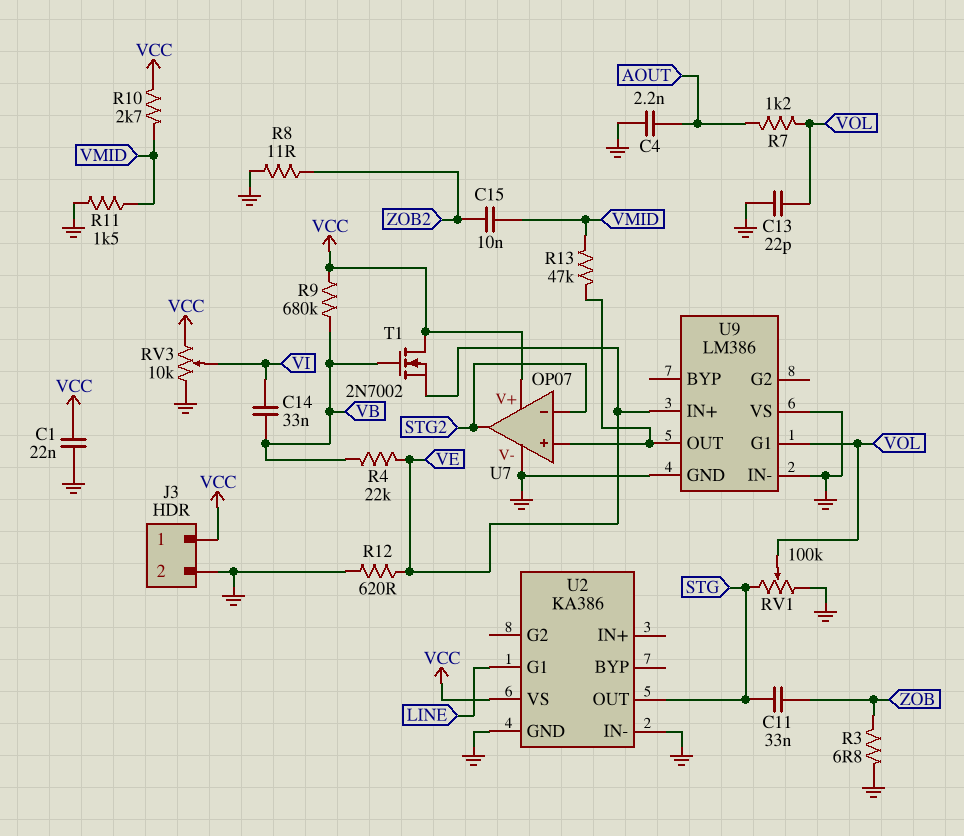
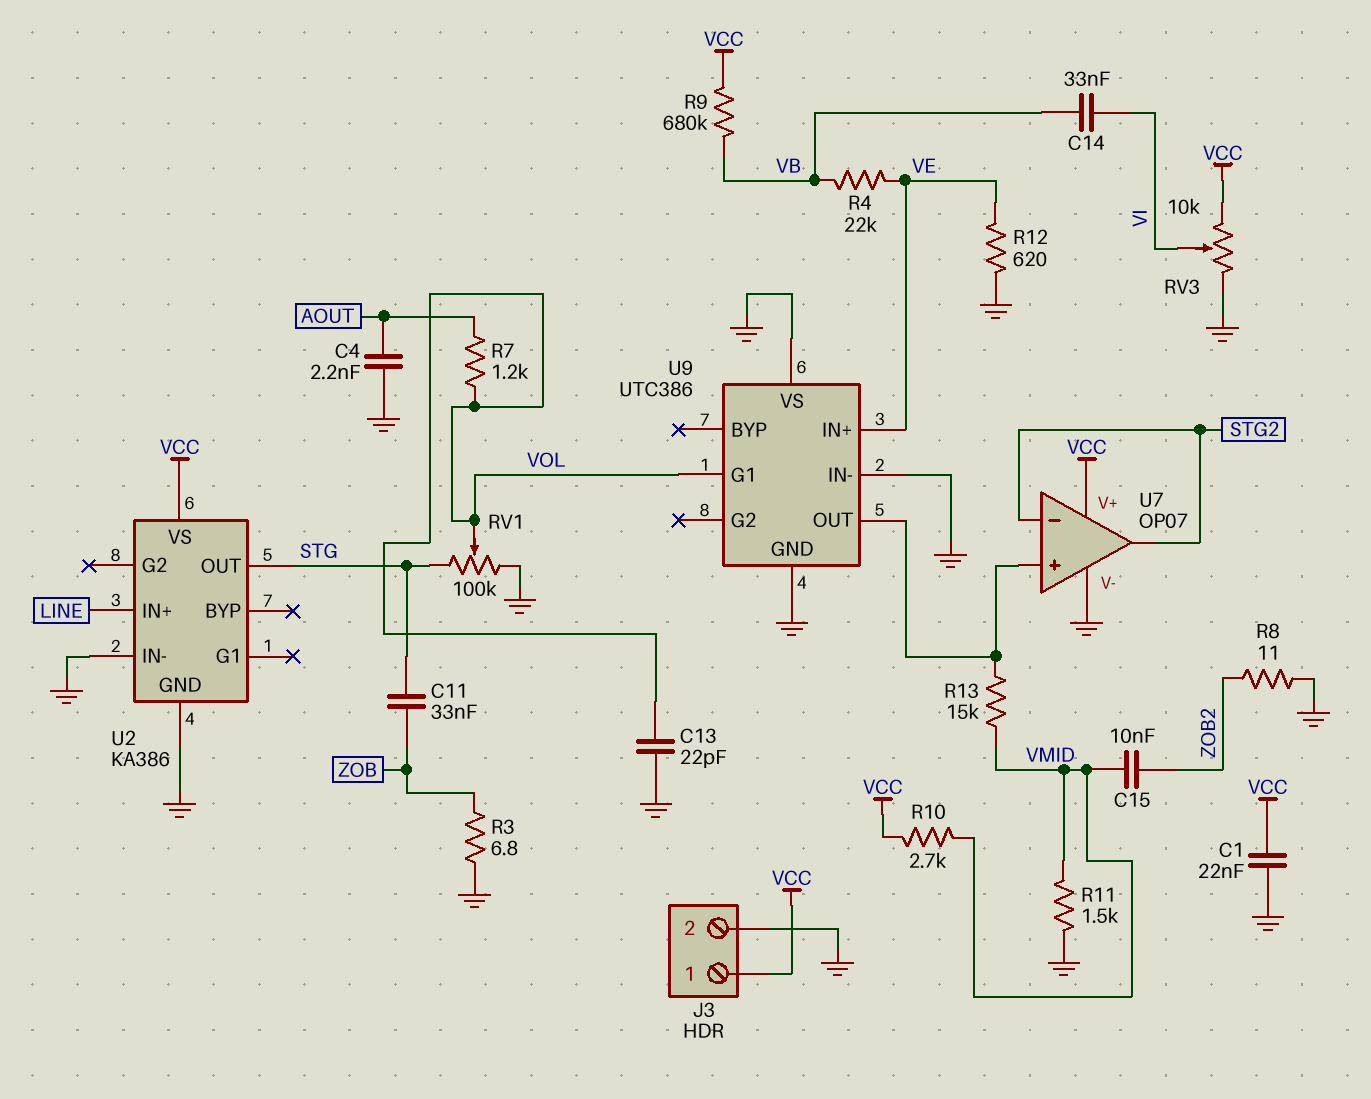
R13: 47k (U7/in+, VMID) -> 15k (U7/in+, VMID)
T1: NMOS 2N7002 (G VB, D VCC, S VE) -> none
U2 pin G1: LINE -> none
U2 pin IN+: none -> LINE
U9: LM386 -> UTC386

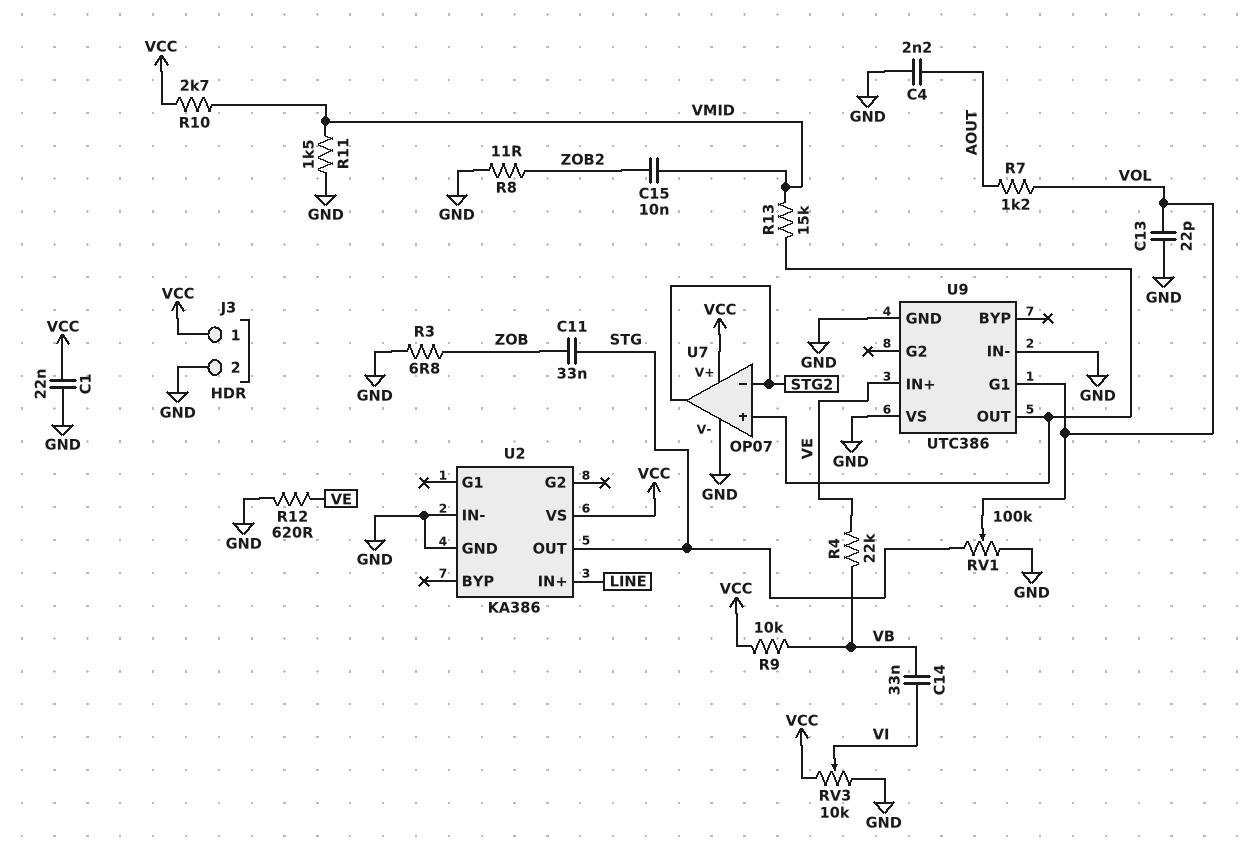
R9: 680k (VB, VCC) -> 10k (VB, VCC)

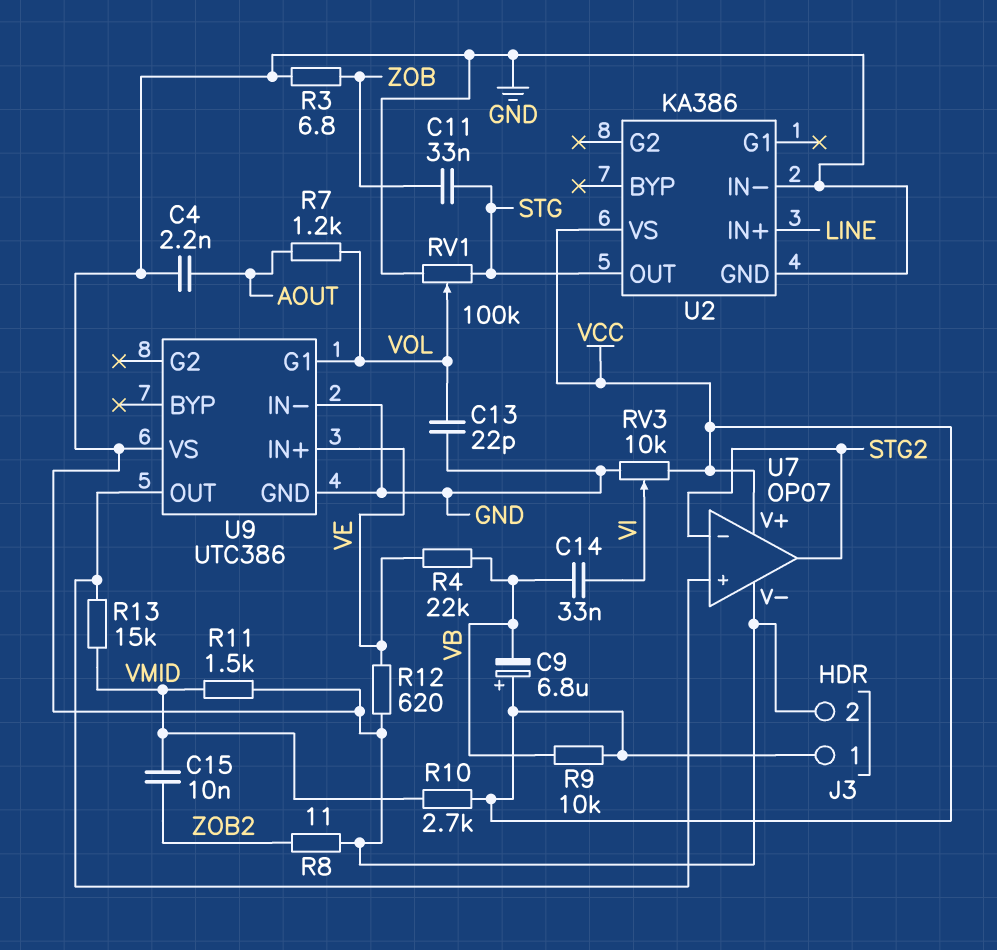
C1: 22nF (GND, VCC) -> none
C9: none -> 6.8uF (plus VCC, minus VB)

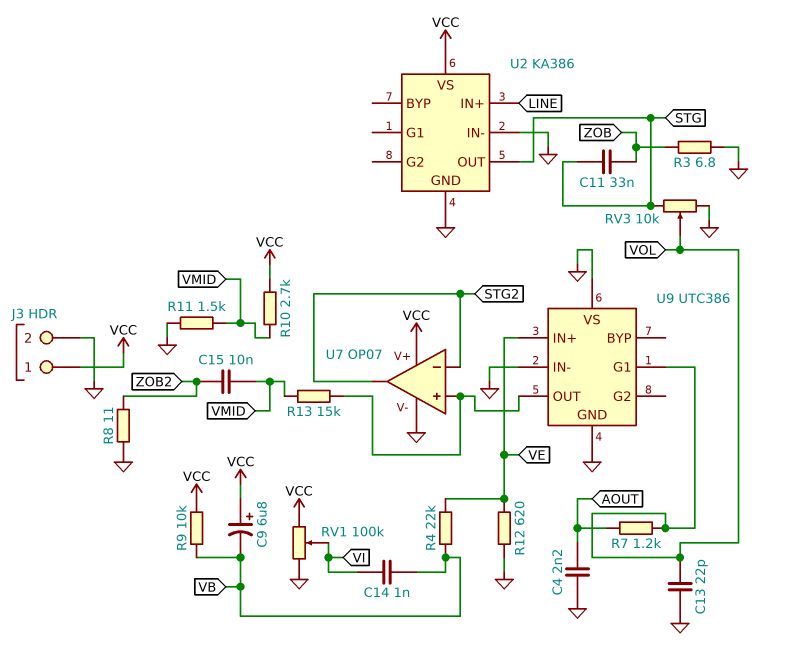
C14: 33nF (VB, VI) -> 1nF (VB, VI)
RV1: 100k (GND, STG, wiper VOL) -> 100k (GND, VCC, wiper VI)
RV3: 10k (GND, VCC, wiper VI) -> 10k (GND, STG, wiper VOL)

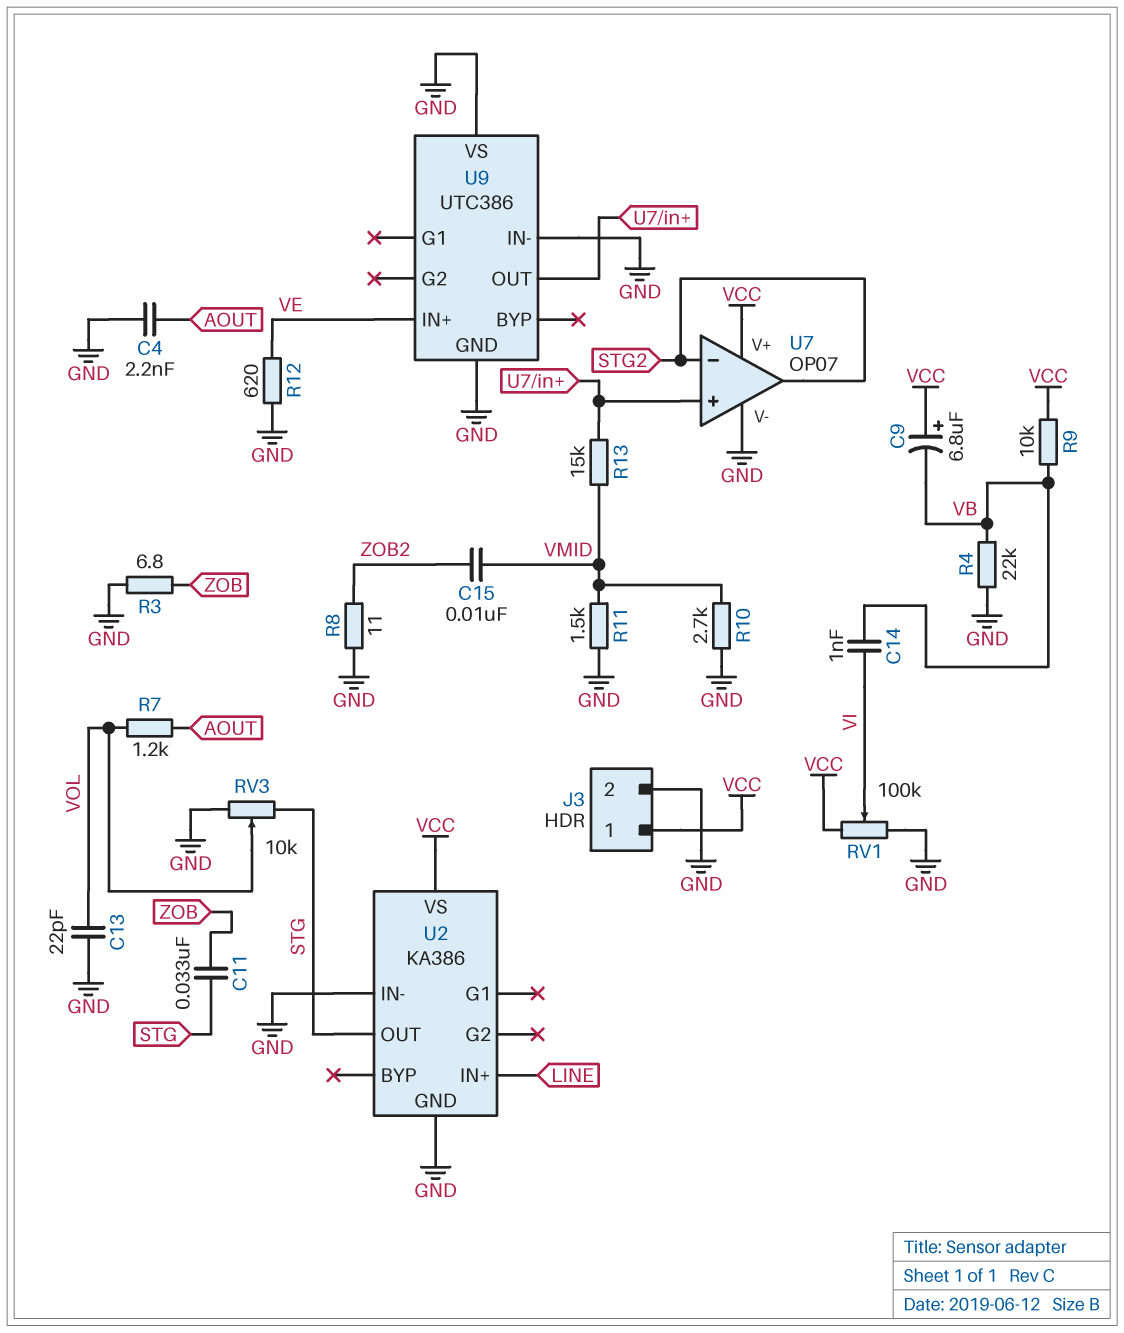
R4: 22k (VB, VE) -> 22k (GND, VB)
R10: 2.7k (VCC, VMID) -> 2.7k (GND, VMID)
U9 pin G1: VOL -> none

